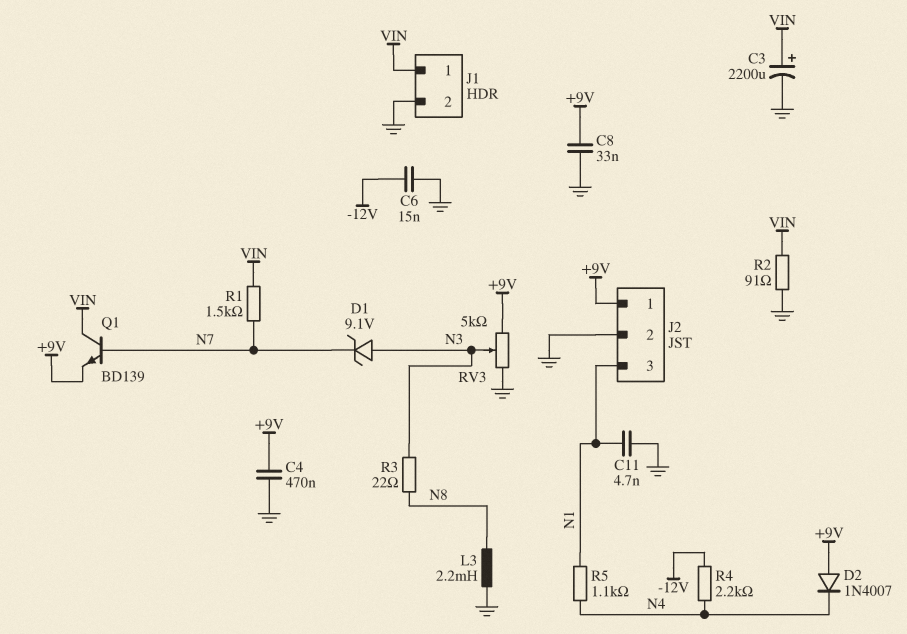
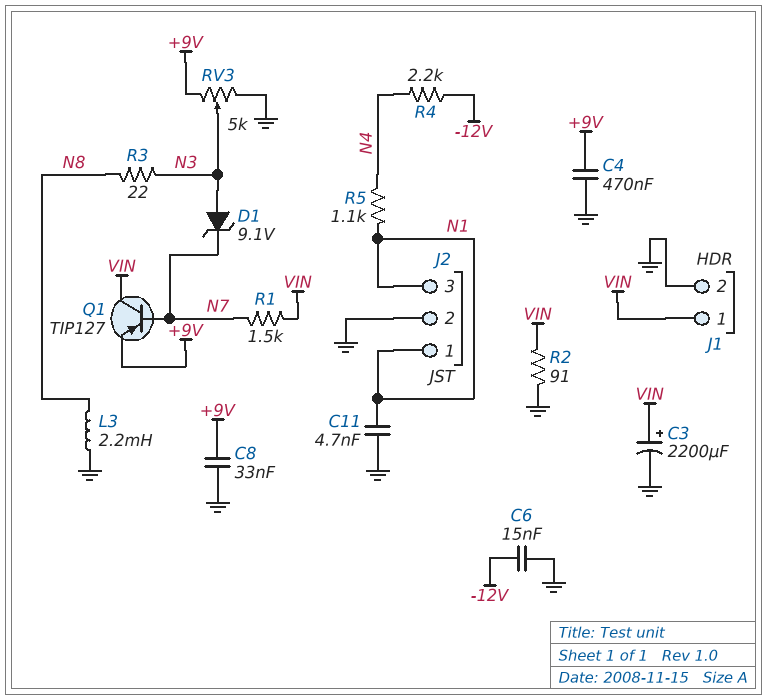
D2: diode 1N4007 (A +9V, K N4) -> none
J2 pin 1: +9V -> N1
Q1: NPN BD139 (B N7, C VIN, E +9V) -> PNP TIP127 (B N7, C VIN, E +9V)

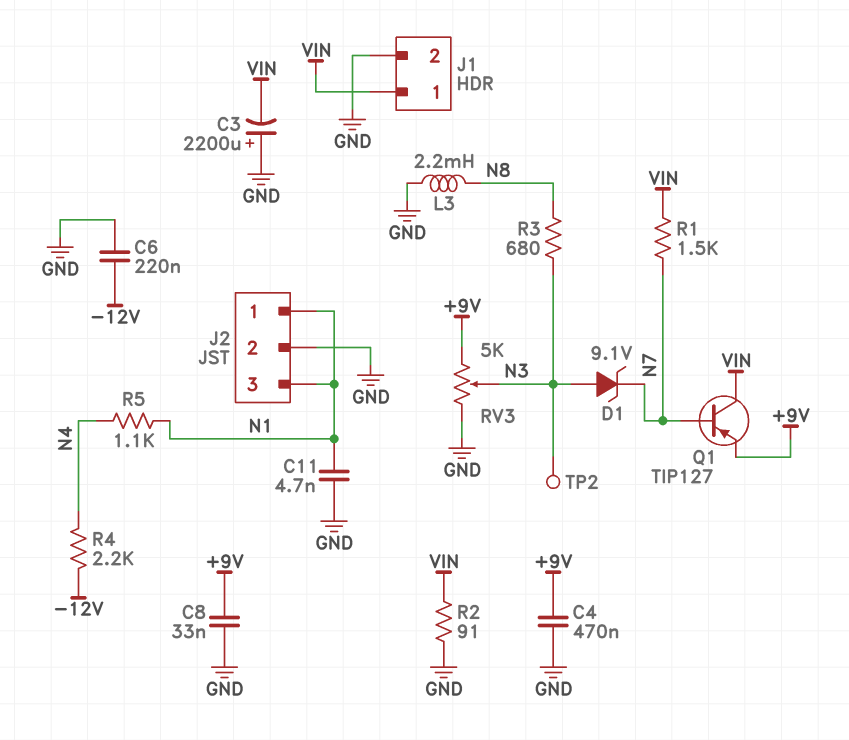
C3: 2200uF (plus VIN, minus GND) -> 2200uF (plus GND, minus VIN)
C6: 15nF (-12V, GND) -> 220nF (-12V, GND)
R3: 22 (N3, N8) -> 680 (N3, N8)
TP2: none -> test point (N3)

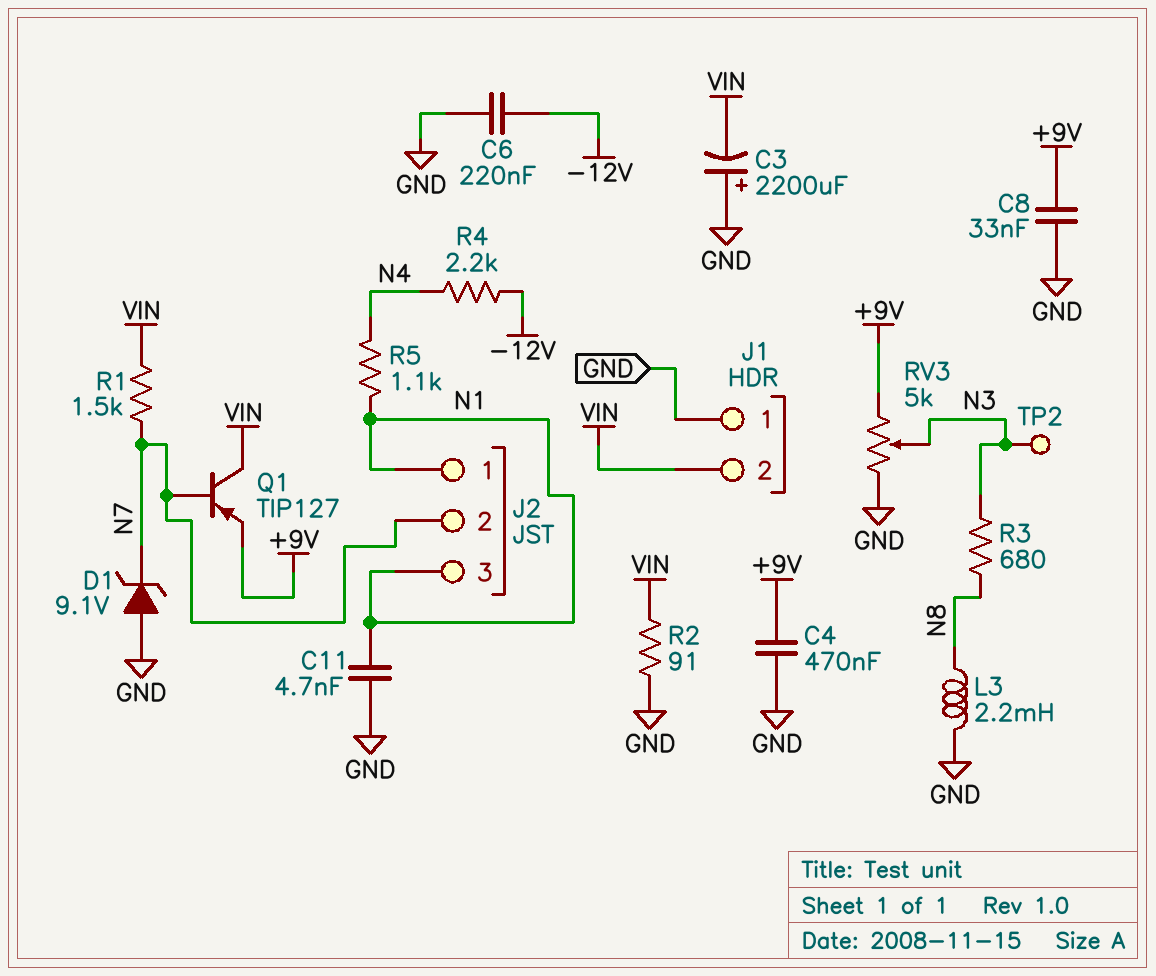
D1: zener 9.1V (A N3, K N7) -> zener 9.1V (A GND, K N7)
J1 pin 1: VIN -> GND
J1 pin 2: GND -> VIN
J2 pin 2: GND -> N7

